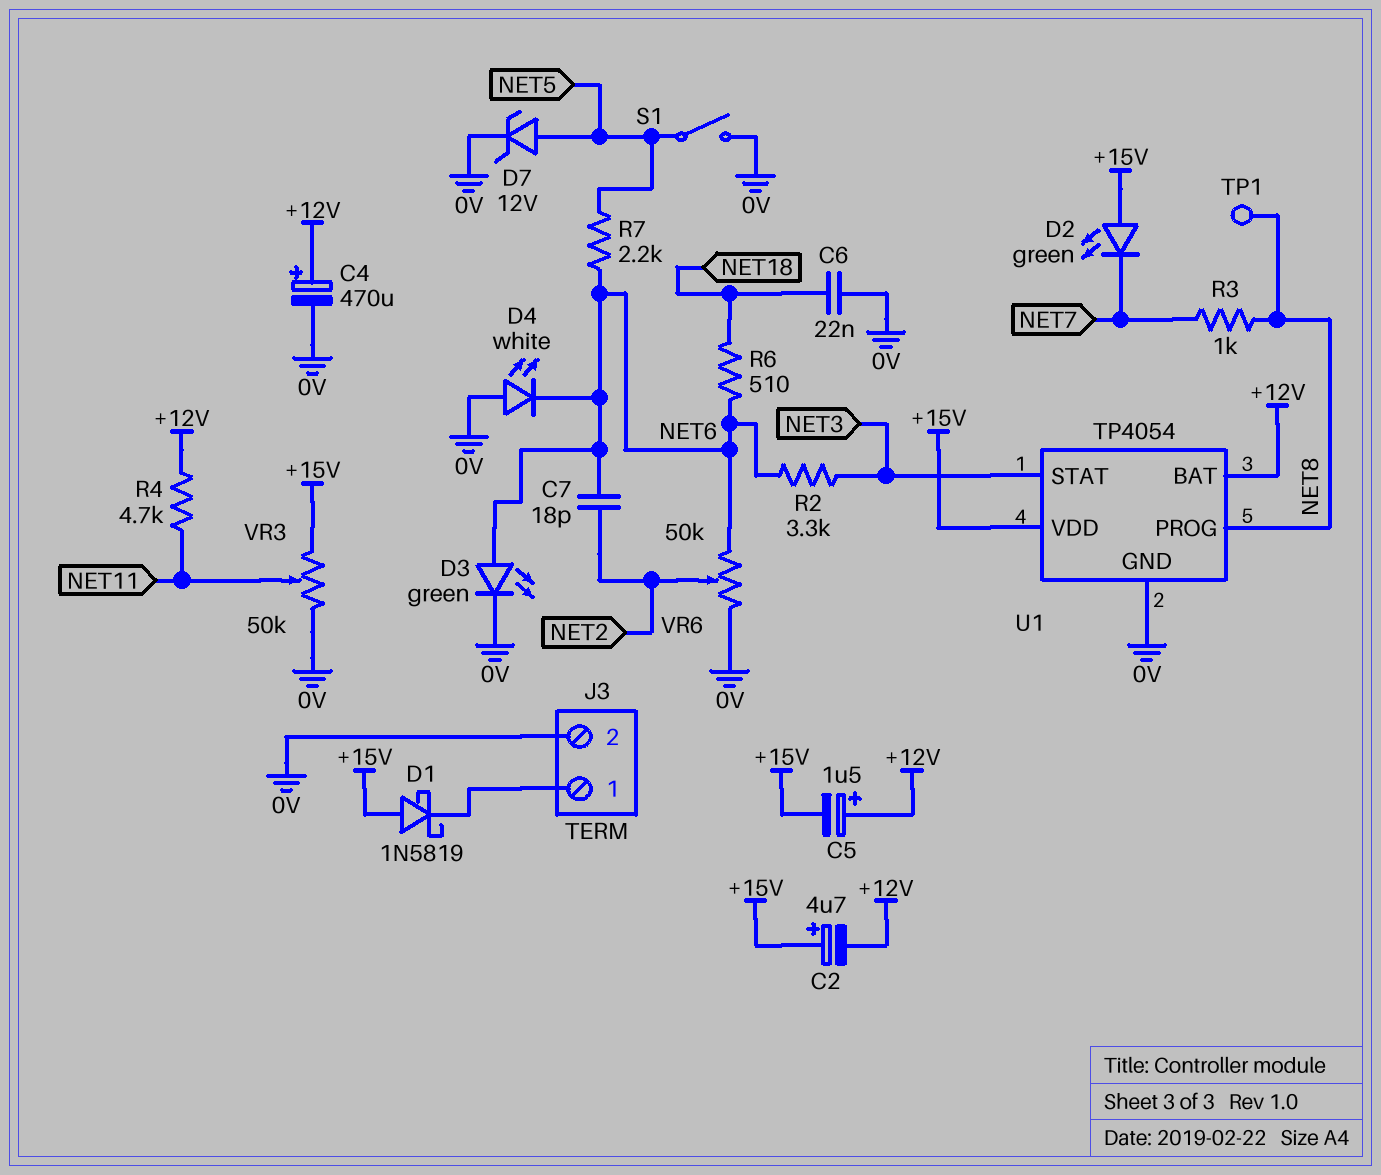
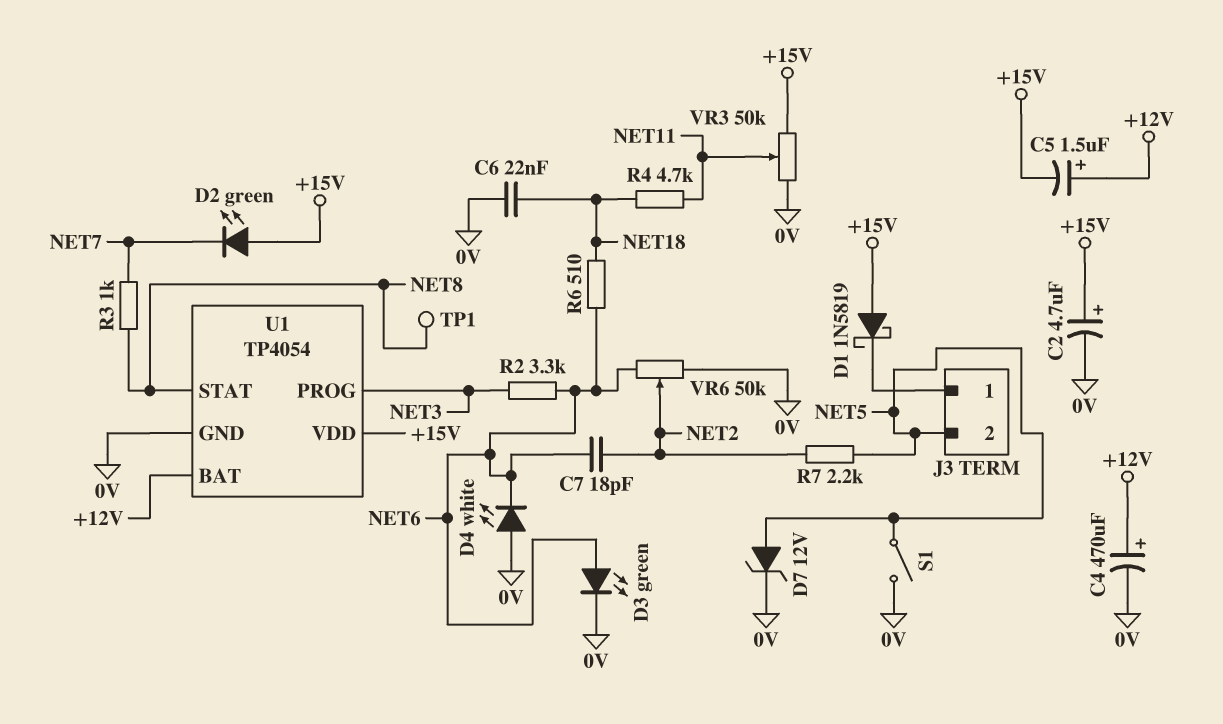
C2: 4.7uF (plus +15V, minus +12V) -> 4.7uF (plus +15V, minus 0V)
J3 pin 2: 0V -> NET5
R4: 4.7k (+12V, NET11) -> 4.7k (NET11, NET18)
R7: 2.2k (NET5, NET6) -> 2.2k (NET2, NET5)
U1 pin PROG: NET8 -> NET3
U1 pin STAT: NET3 -> NET8

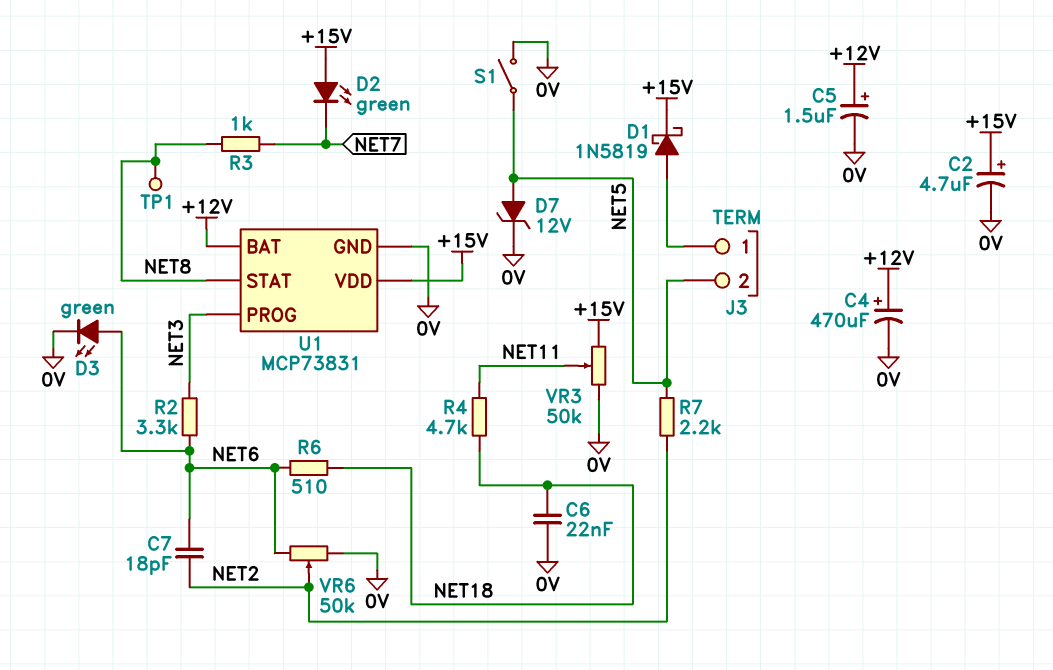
C5: 1.5uF (plus +12V, minus +15V) -> 1.5uF (plus +12V, minus 0V)
D1: schottky 1N5819 (A +15V, K J3/1) -> schottky 1N5819 (A J3/1, K +15V)
D4: LED white (A 0V, K NET6) -> none
U1: TP4054 -> MCP73831

